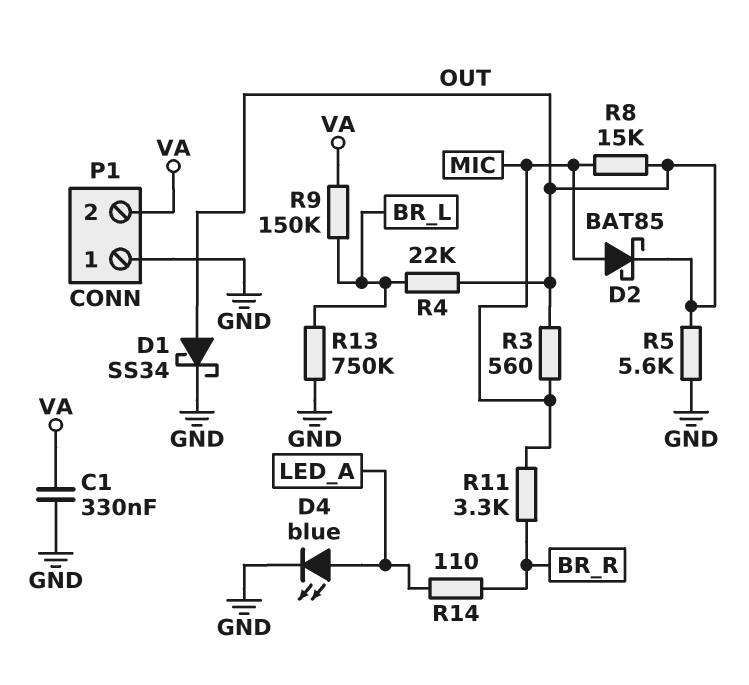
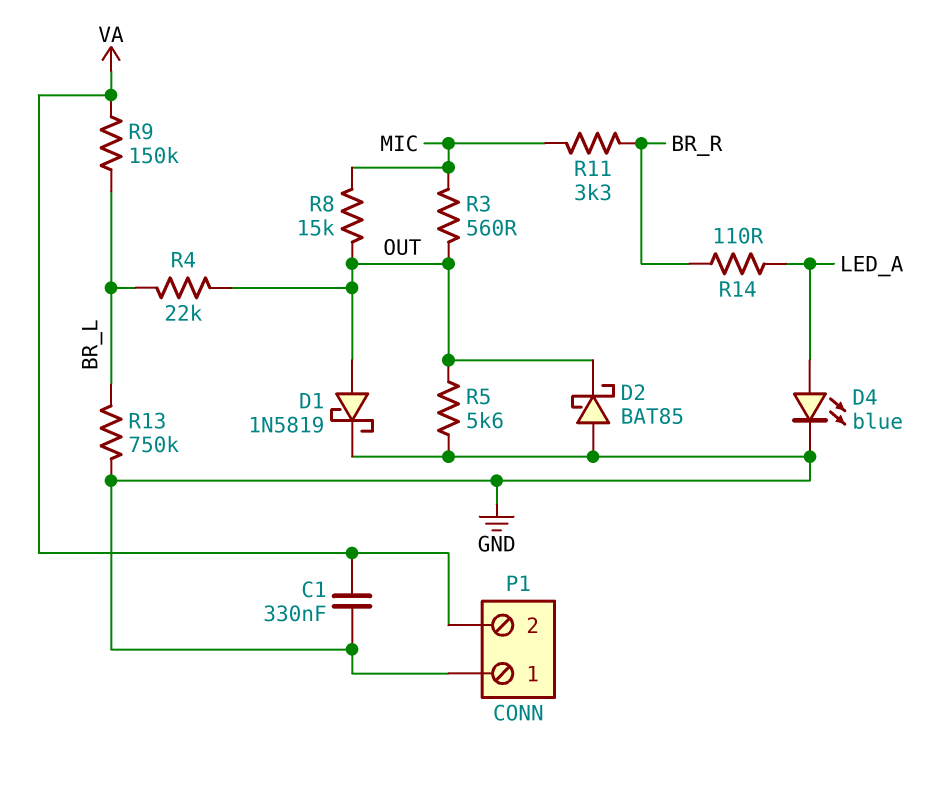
D1: schottky SS34 (A OUT, K GND) -> schottky 1N5819 (A OUT, K GND)
D2: schottky BAT85 (A MIC, K OUT) -> schottky BAT85 (A GND, K OUT)

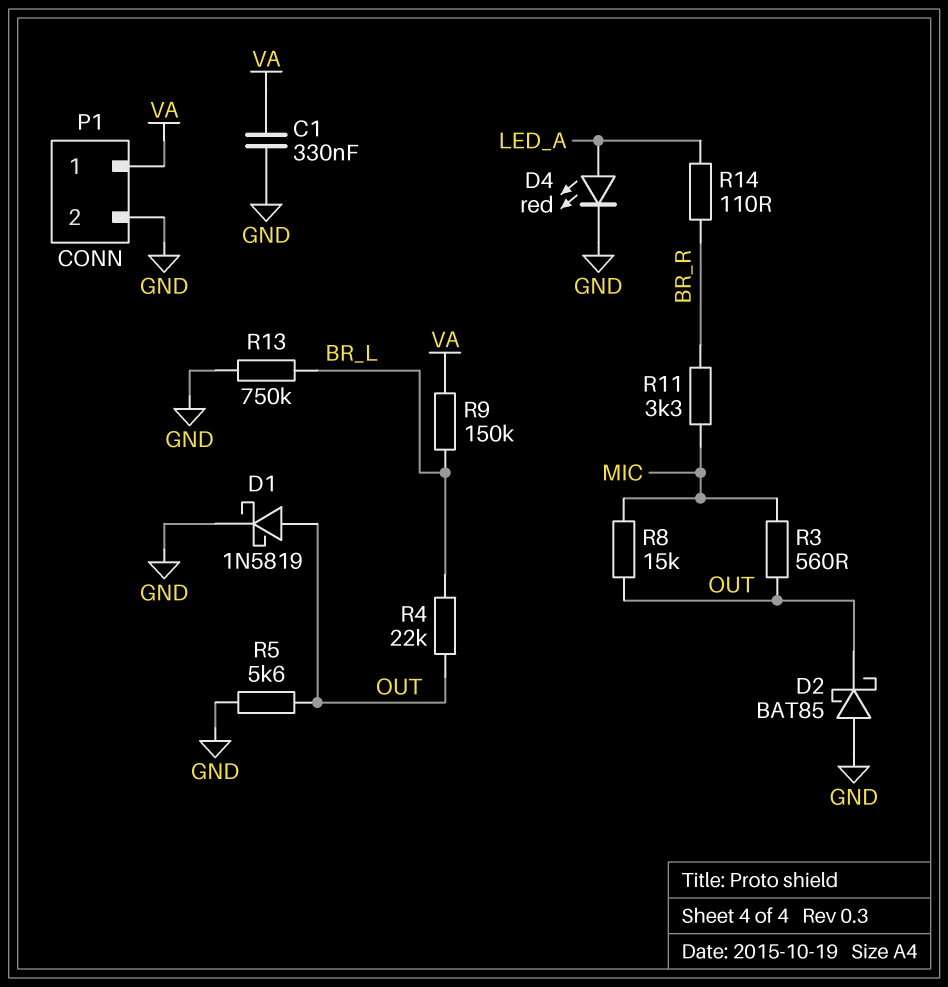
D4: LED blue (A LED_A, K GND) -> LED red (A LED_A, K GND)
P1 pin 1: GND -> VA
P1 pin 2: VA -> GND

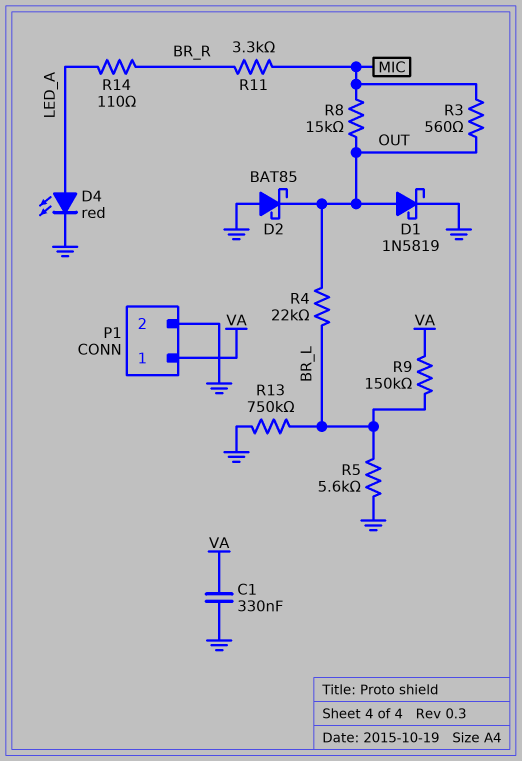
R5: 5.6k (GND, OUT) -> 5.6k (BR_L, GND)

